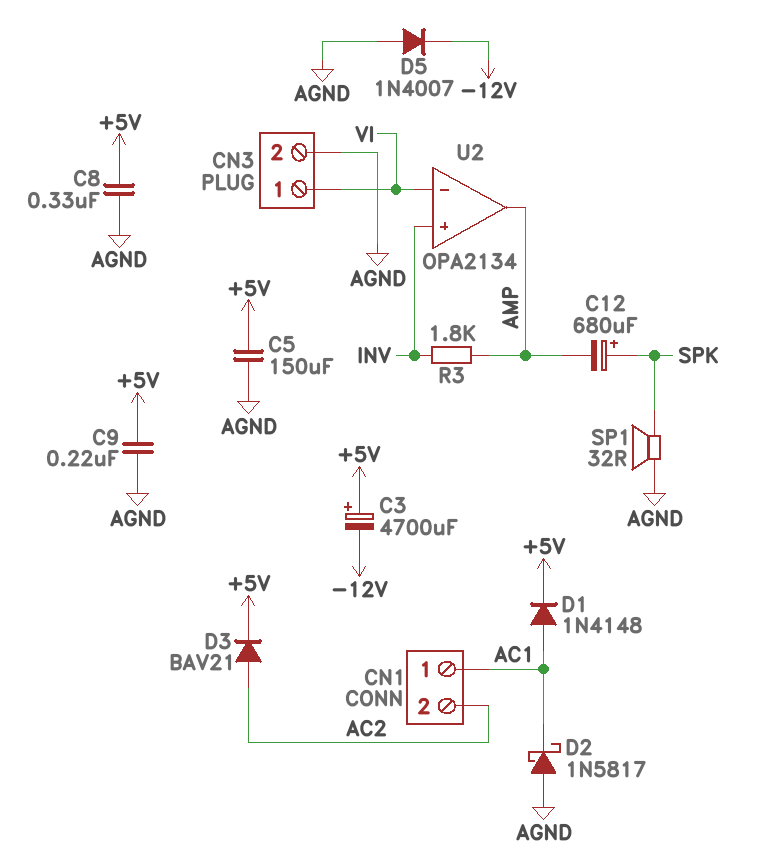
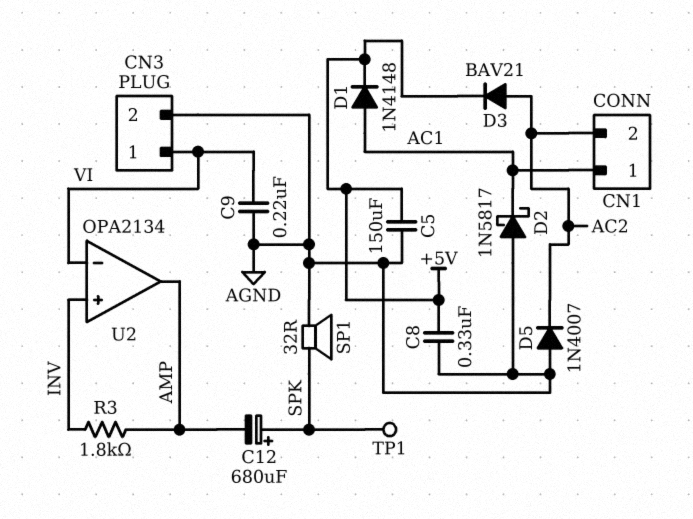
C3: 4700uF (plus +5V, minus -12V) -> none
C9: 220nF (+5V, AGND) -> 220nF (AGND, VI)
D5: diode 1N4007 (A AGND, K -12V) -> diode 1N4007 (A AGND, K AC2)
TP1: none -> test point (SPK)

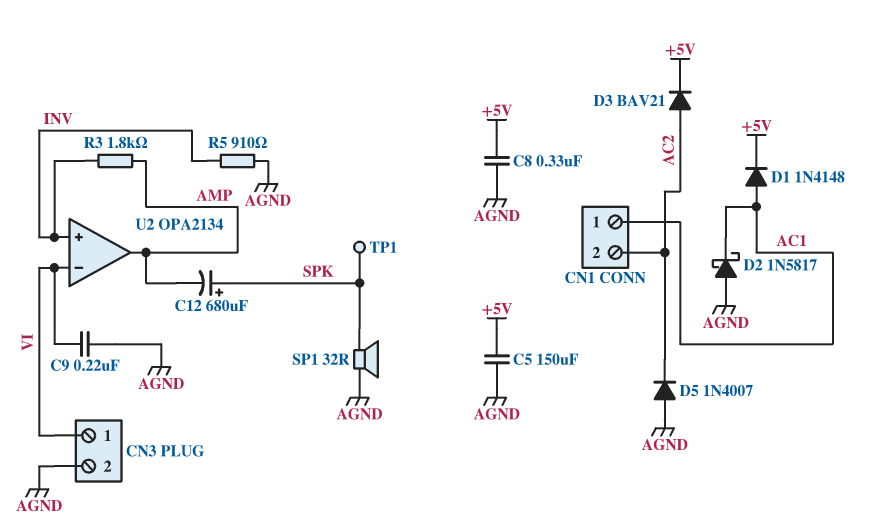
R5: none -> 910 (AGND, INV)

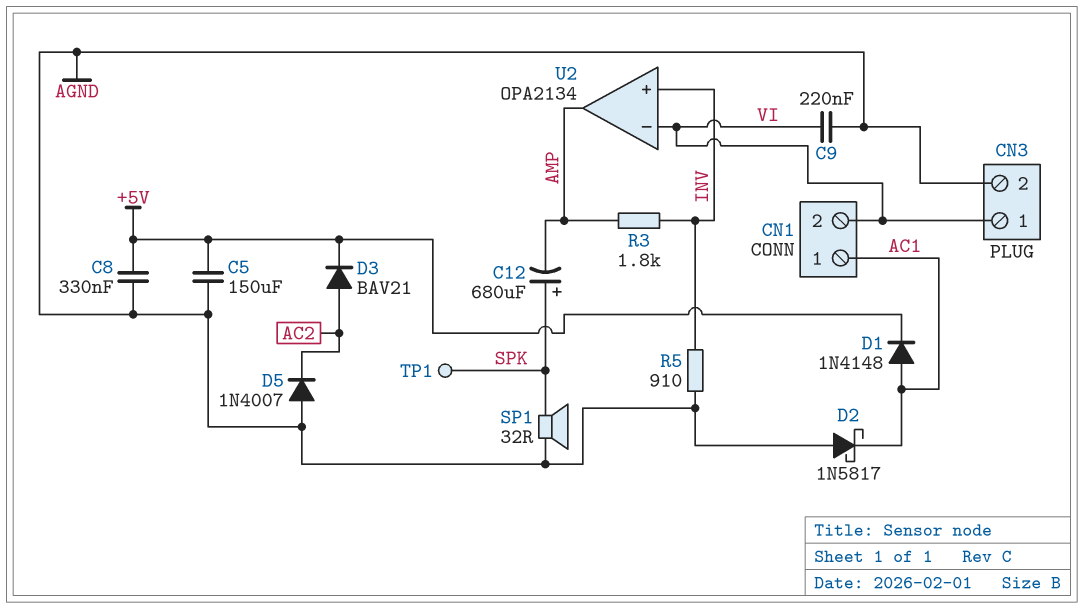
CN1 pin 2: AC2 -> VI

